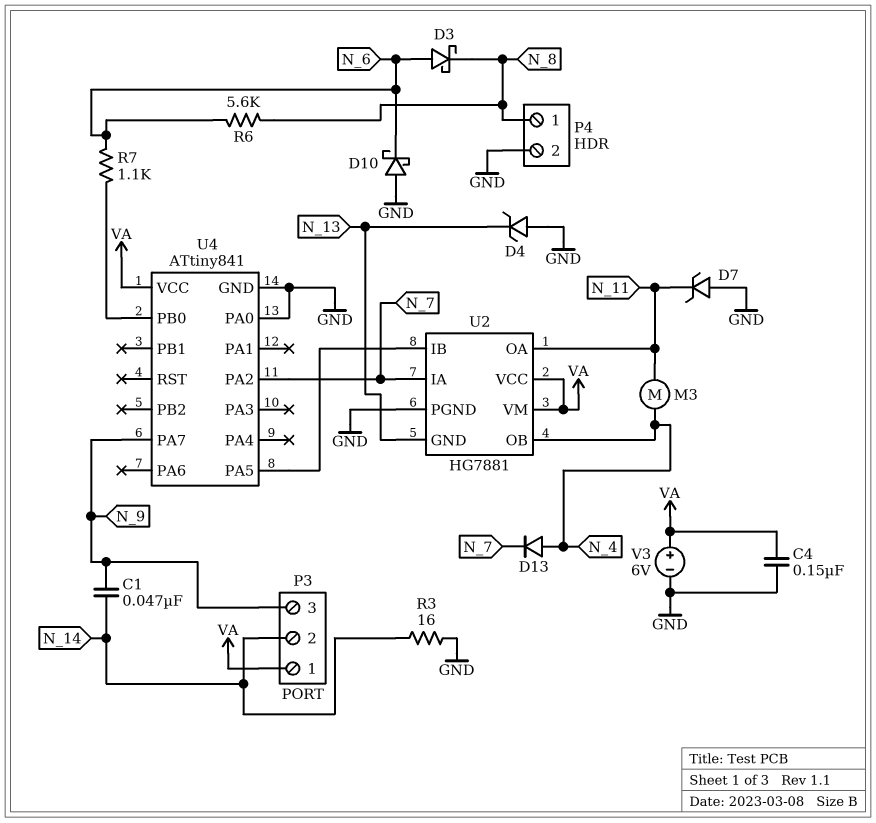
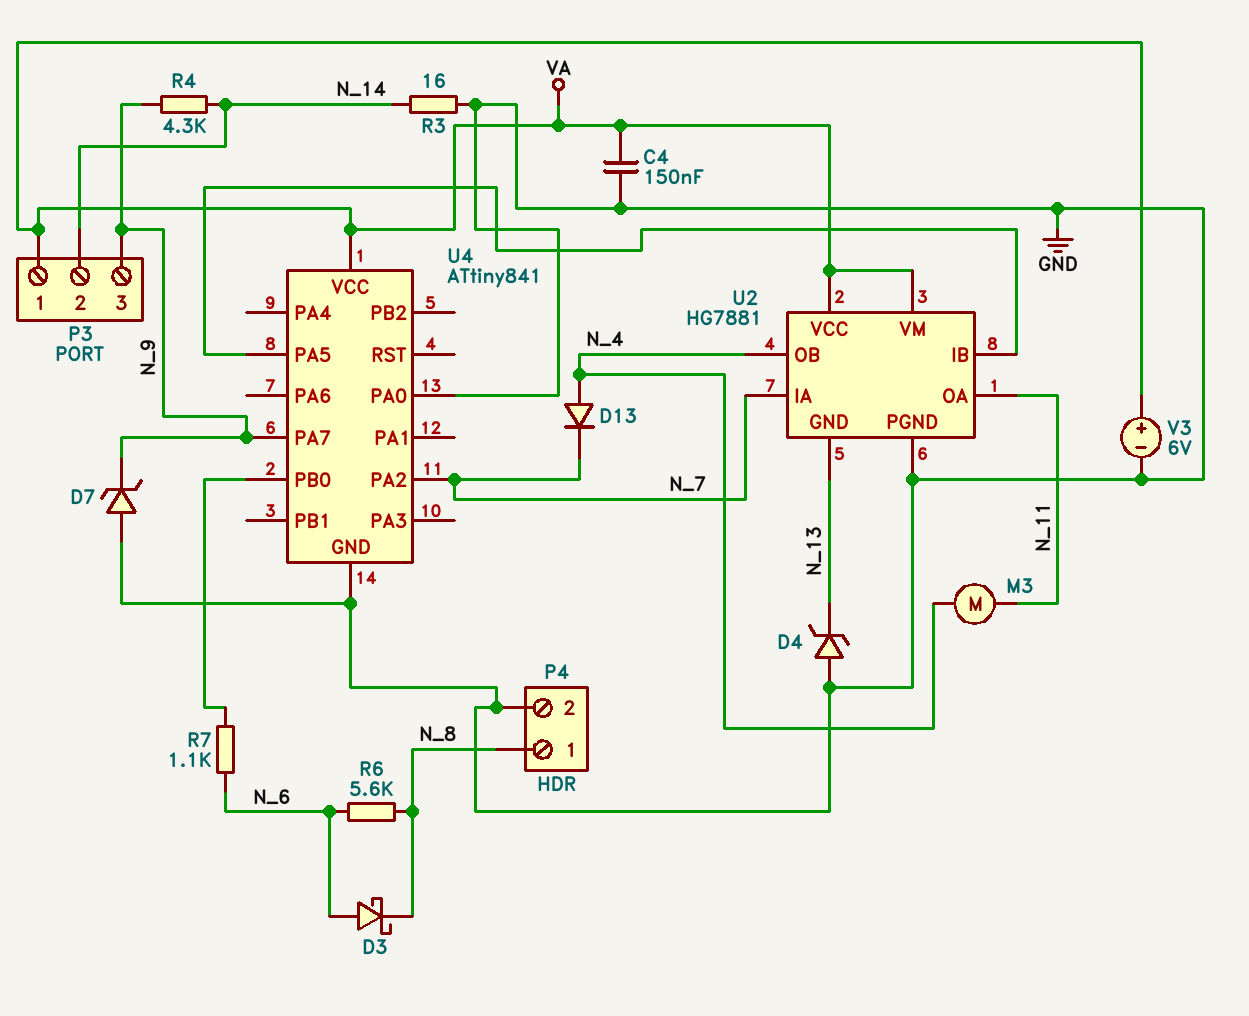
C1: 47nF (N_9, N_14) -> none
D7: zener (A GND, K N_11) -> zener (A GND, K N_9)
D10: schottky (A GND, K N_6) -> none
R4: none -> 4.3k (N_9, N_14)

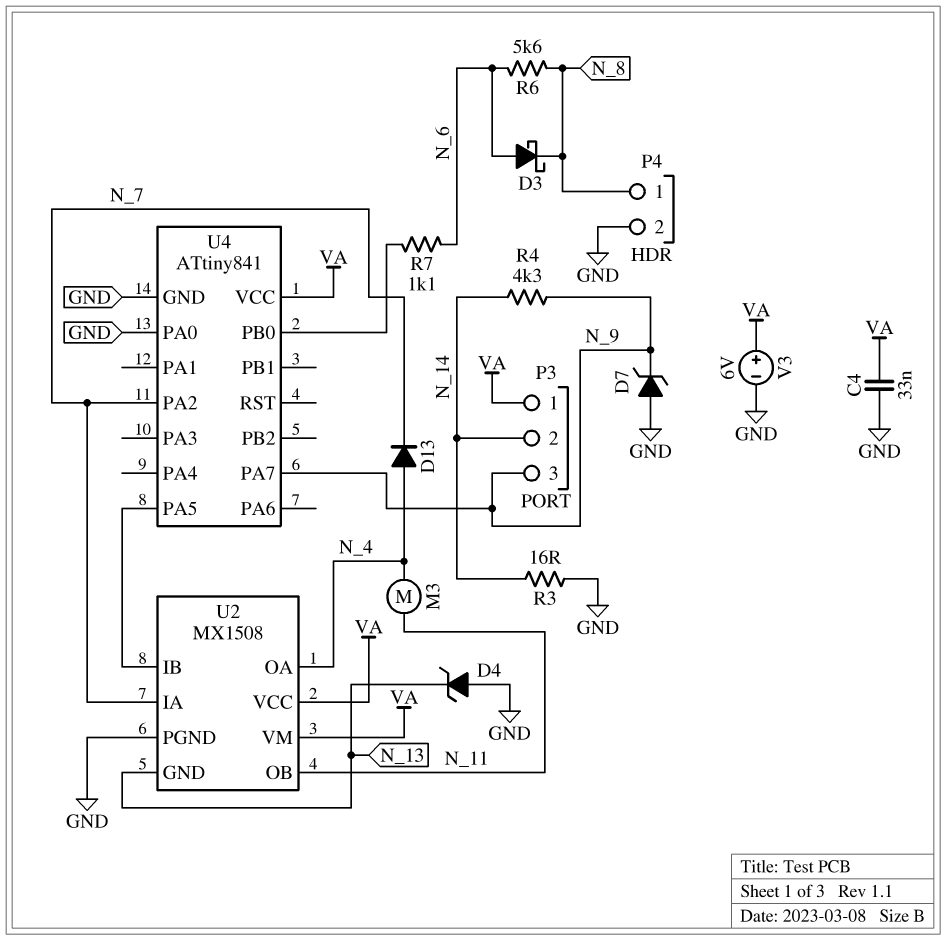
C4: 150nF (GND, VA) -> 33nF (GND, VA)
U2: HG7881 -> MX1508
U2 pin OA: N_11 -> N_4
U2 pin OB: N_4 -> N_11

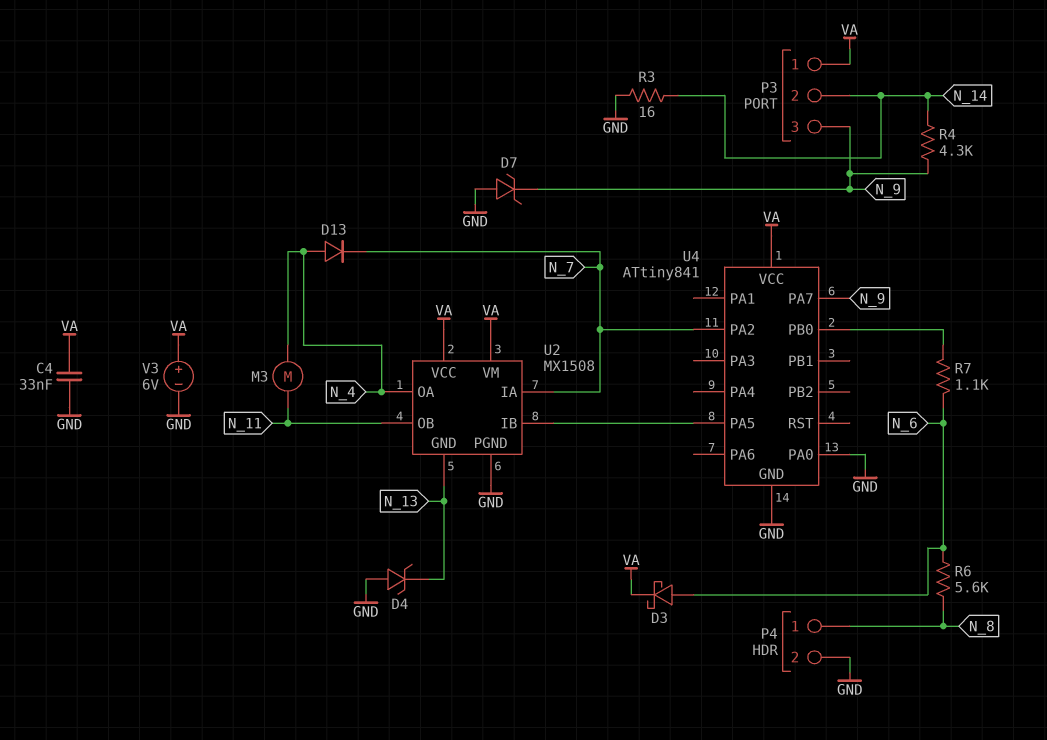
D3: schottky (A N_6, K N_8) -> schottky (A N_6, K VA)

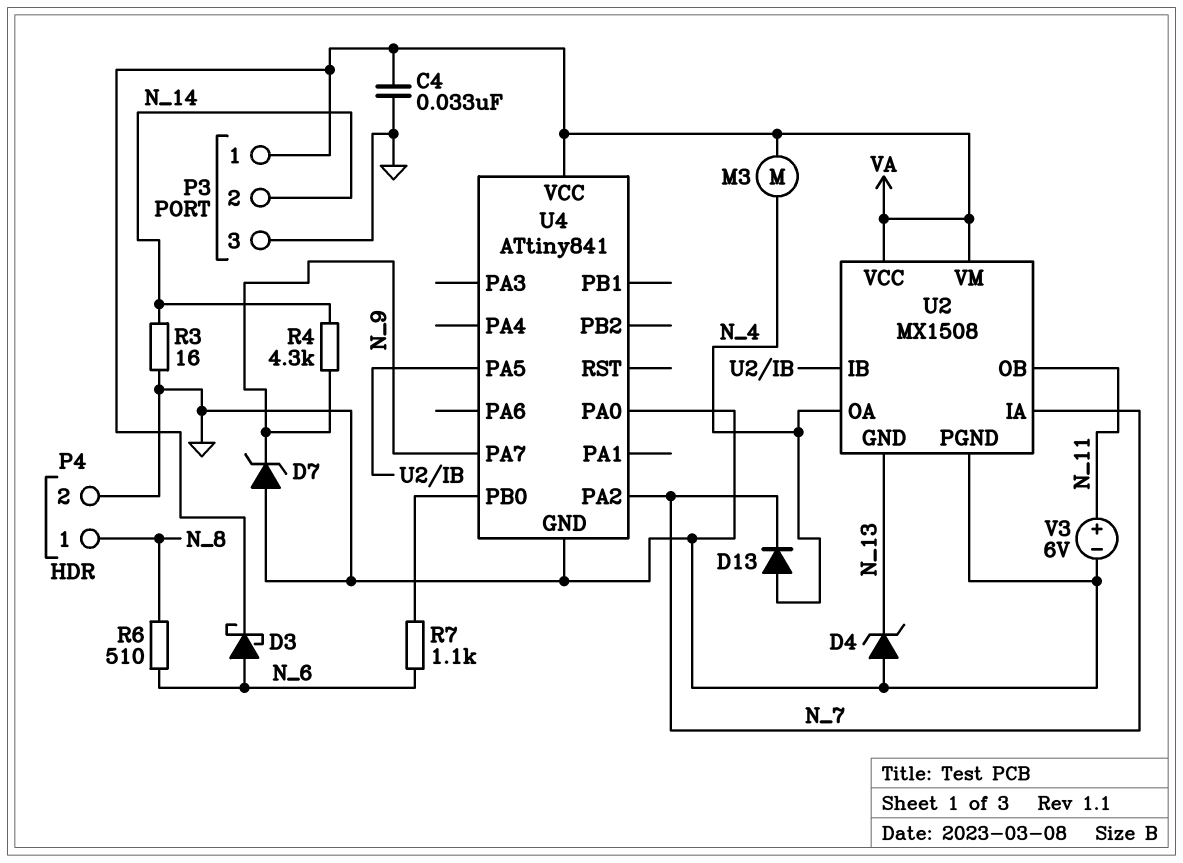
M3: motor (N_4, N_11) -> motor (N_4, VA)
P3 pin 3: N_9 -> GND
R6: 5.6k (N_6, N_8) -> 510 (N_6, N_8)
V3: 6V (plus VA, minus GND) -> 6V (plus N_11, minus GND)

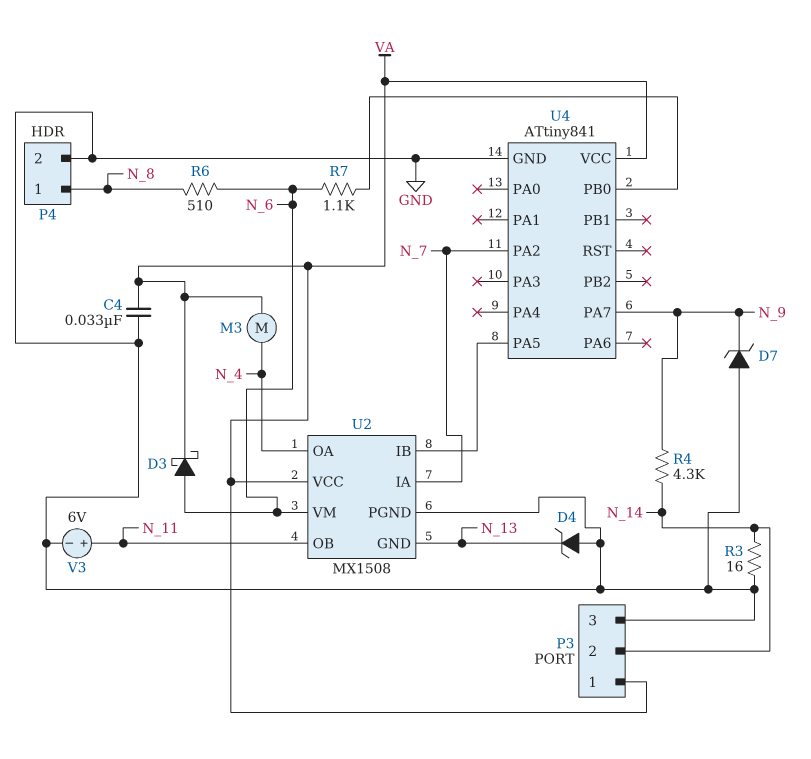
D13: diode (A N_4, K N_7) -> none
U2 pin VM: VA -> N_6
U4 pin PA0: GND -> none

